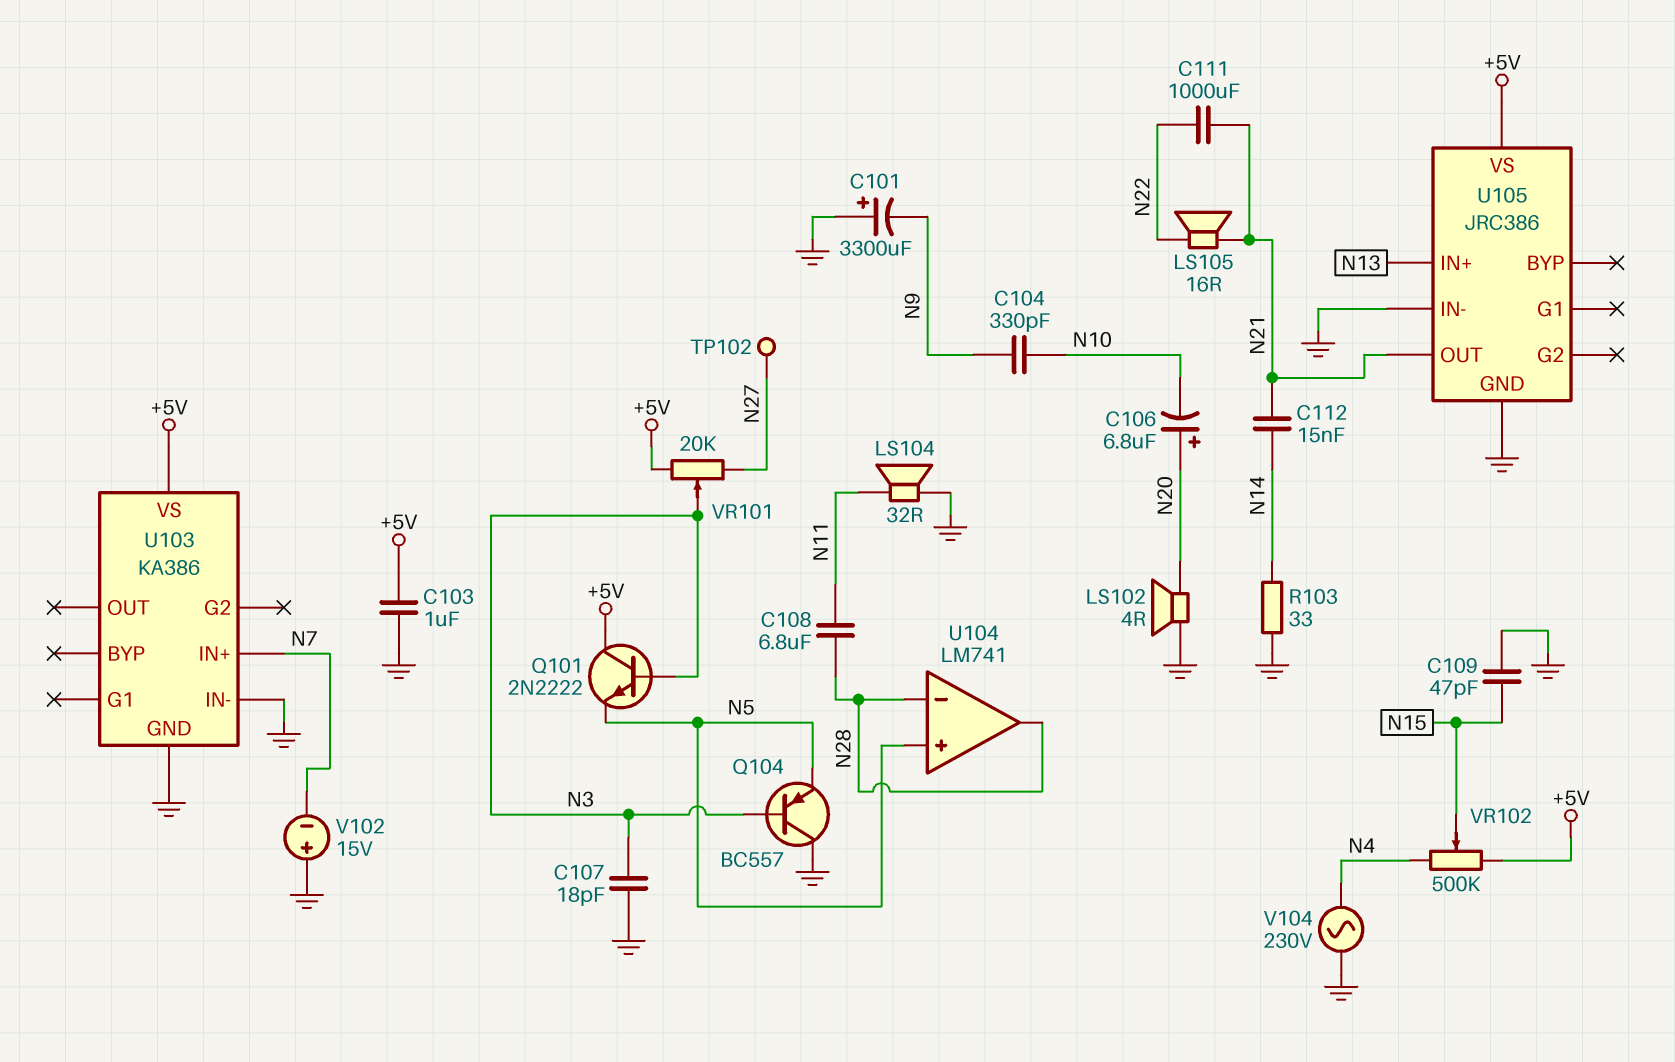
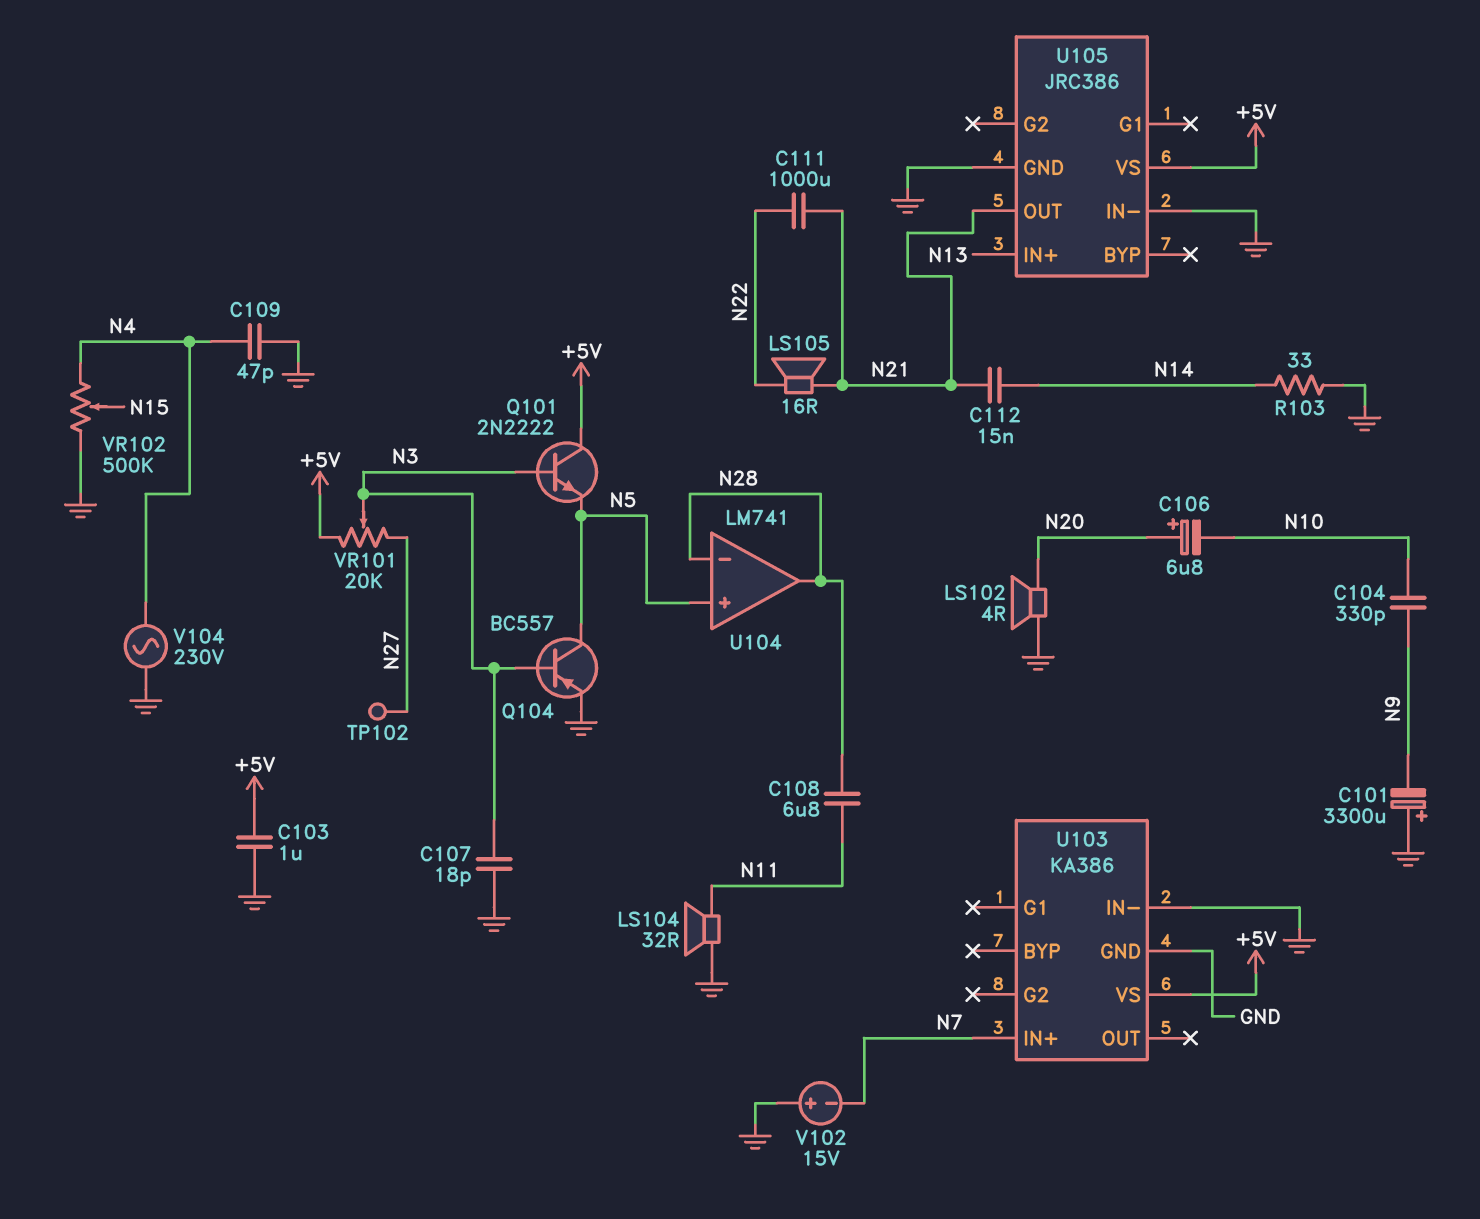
C109: 47pF (GND, N15) -> 47pF (GND, N4)
Q104: PNP BC557 (B N3, C GND, E N5) -> PNP BC557 (B N3, C N5, E GND)
VR102: 500k (+5V, N4, wiper N15) -> 500k (GND, N4, wiper N15)

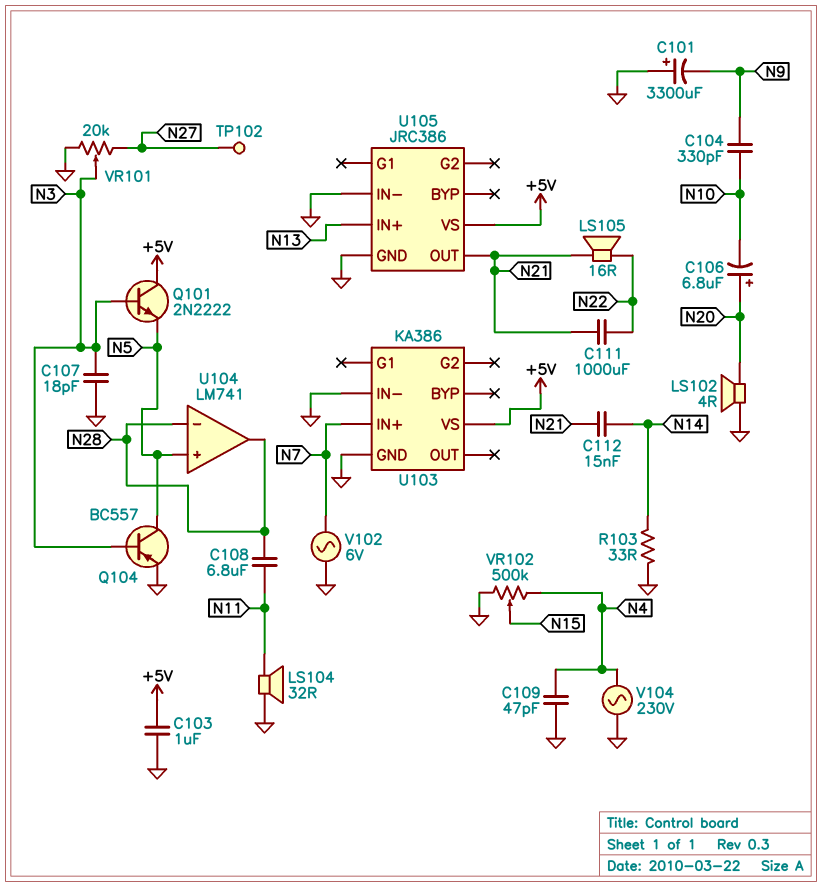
V102: 15V (plus GND, minus N7) -> AC 6V (GND, N7)
VR101: 20k (+5V, N27, wiper N3) -> 20k (GND, N27, wiper N3)

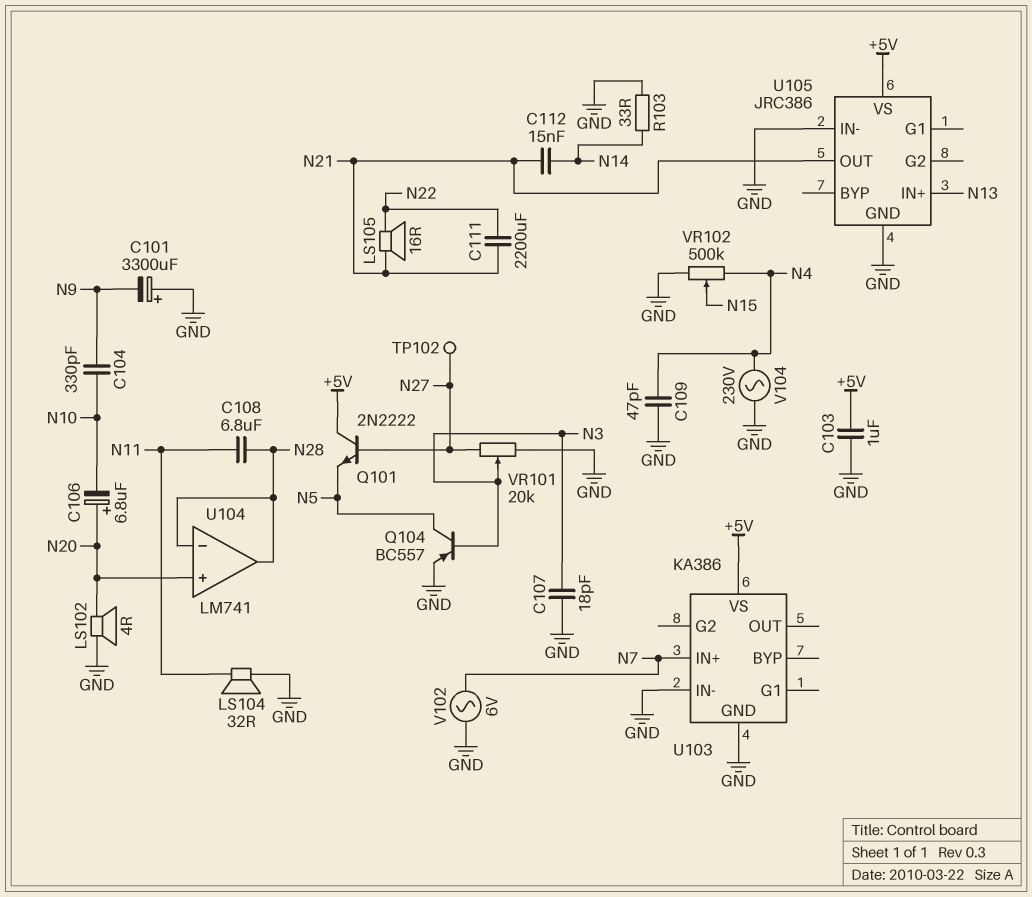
C111: 1000uF (N21, N22) -> 2200uF (N21, N22)
Q101: NPN 2N2222 (B N3, C +5V, E N5) -> NPN 2N2222 (B N27, C +5V, E N5)
U104 pin in+: N5 -> N20

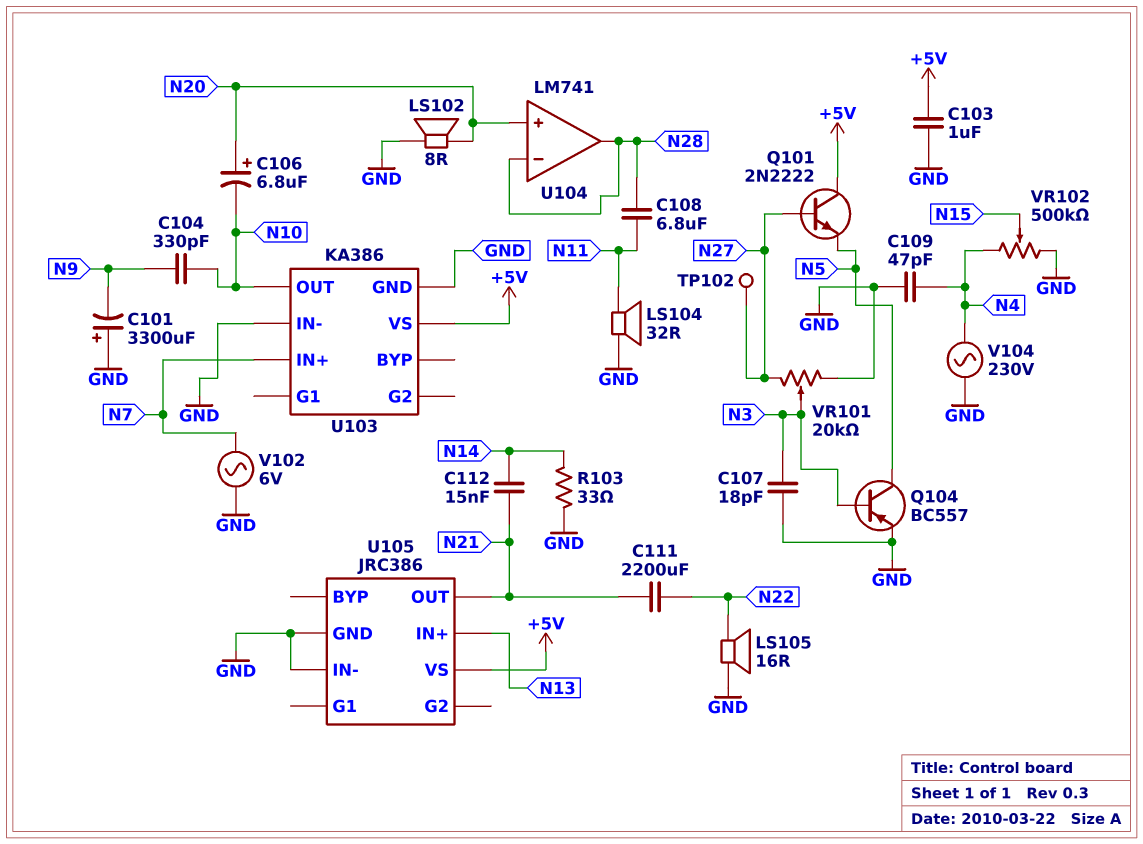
LS102: speaker 4R (GND, N20) -> speaker 8R (GND, N20)
LS105: speaker 16R (N21, N22) -> speaker 16R (GND, N22)
U103 pin OUT: none -> N10

